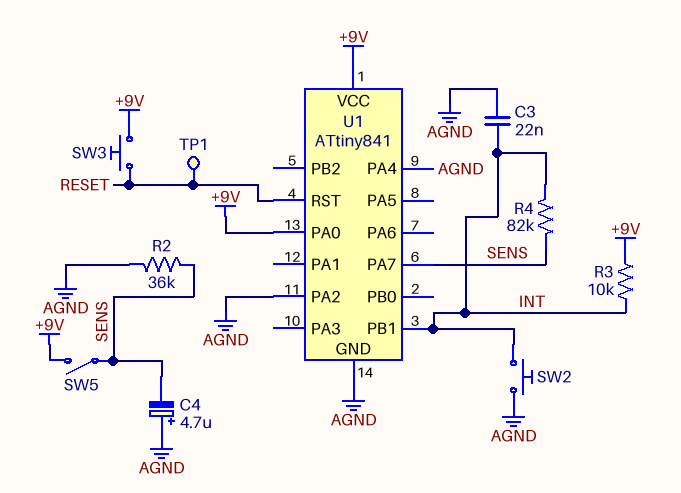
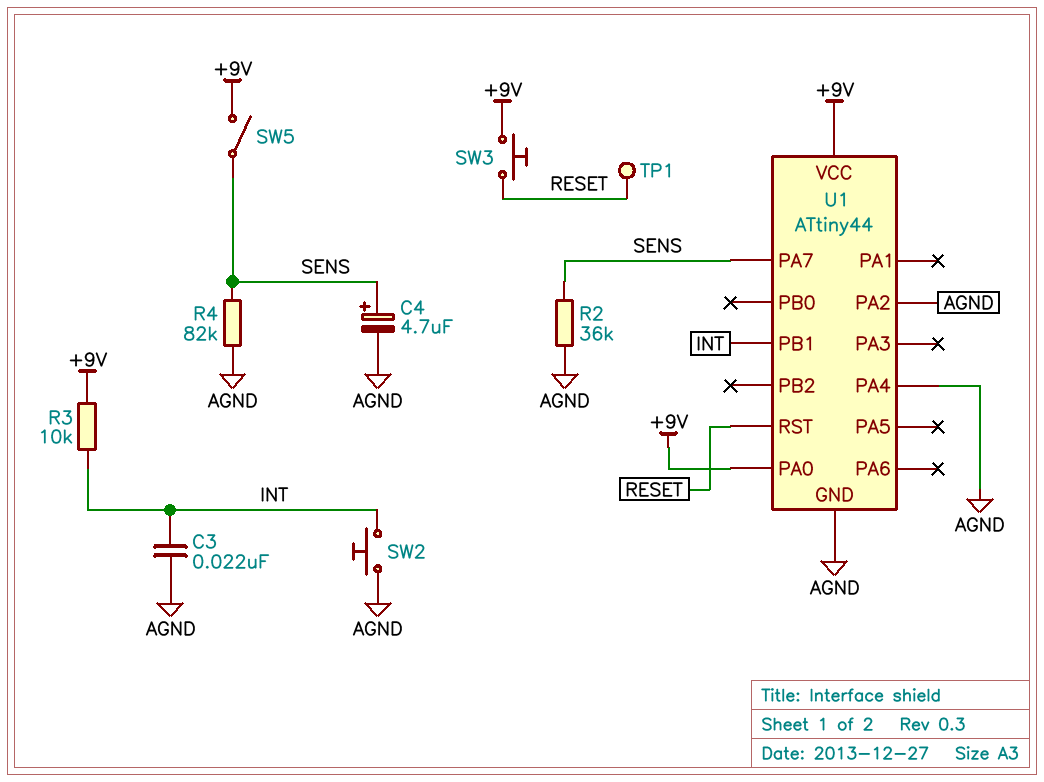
C4: 4.7uF (plus AGND, minus SENS) -> 4.7uF (plus SENS, minus AGND)
R4: 82k (INT, SENS) -> 82k (AGND, SENS)
U1: ATtiny841 -> ATtiny44

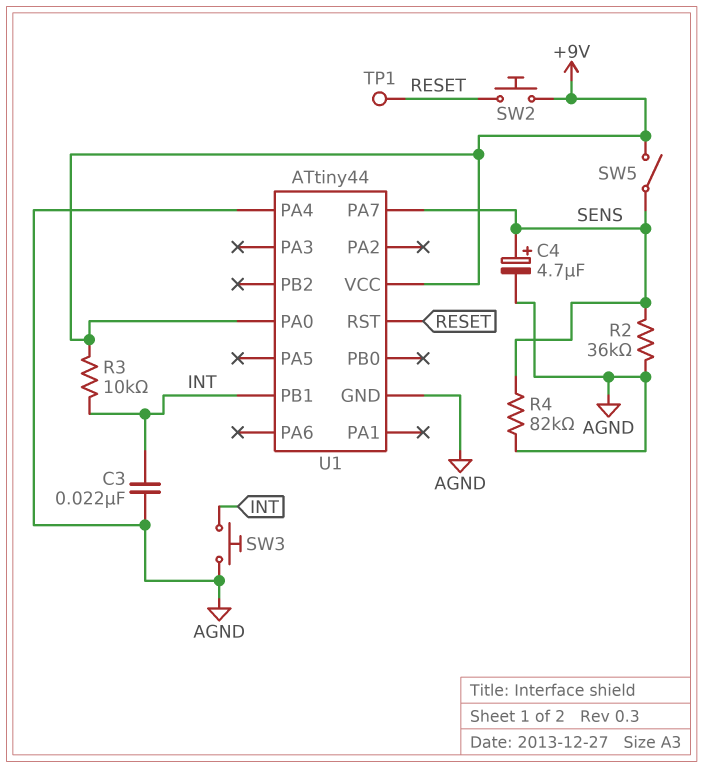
SW2: button (AGND, INT) -> button (+9V, RESET)
SW3: button (+9V, RESET) -> button (AGND, INT)
U1 pin PA2: AGND -> none

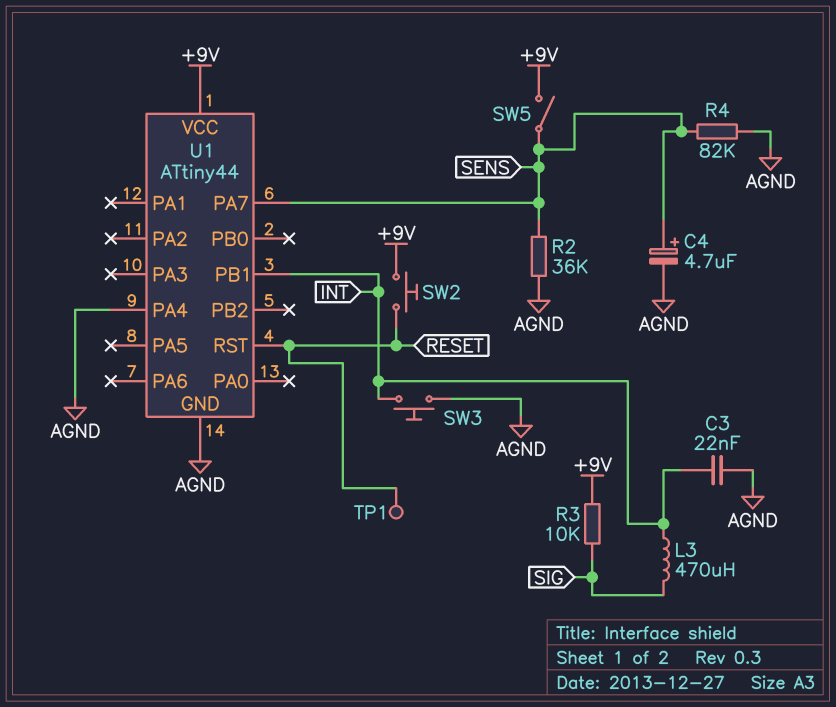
L3: none -> 470uH (INT, SIG)
R3: 10k (+9V, INT) -> 10k (+9V, SIG)
U1 pin PA0: +9V -> none

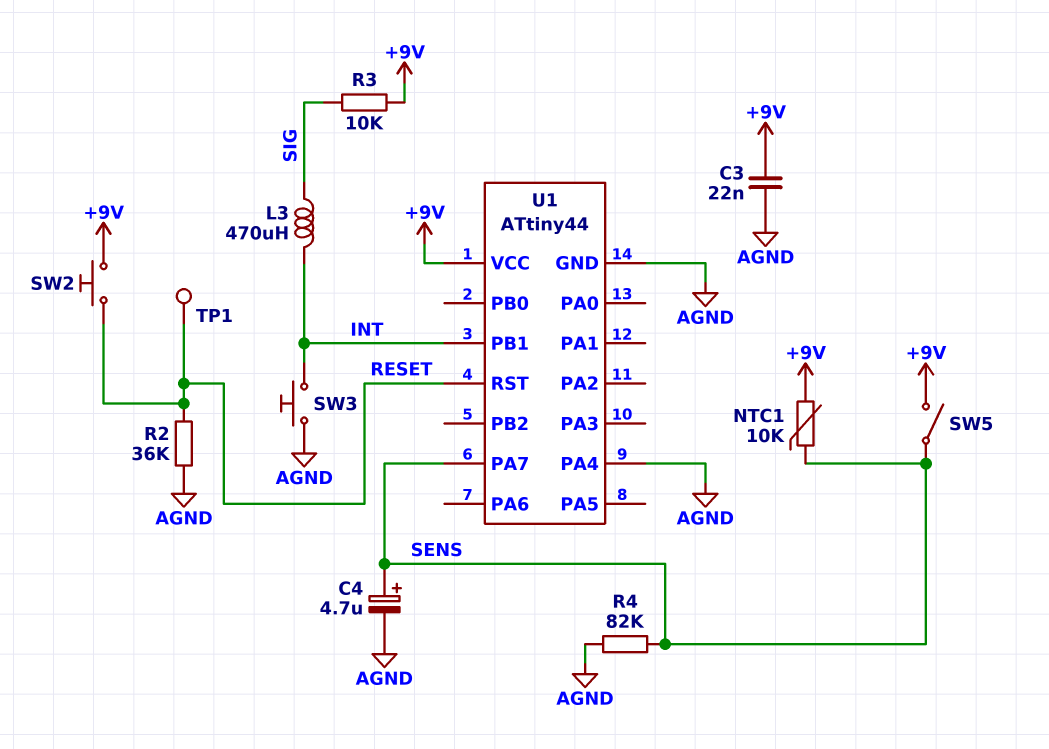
C3: 22nF (AGND, INT) -> 22nF (+9V, AGND)
NTC1: none -> 10k (+9V, SENS)
R2: 36k (AGND, SENS) -> 36k (AGND, RESET)

